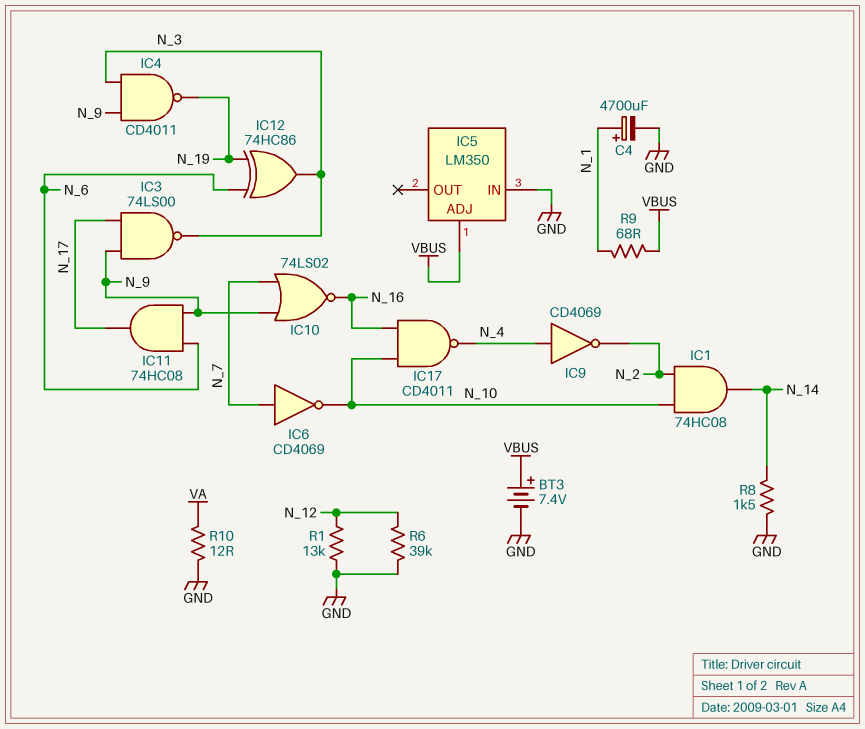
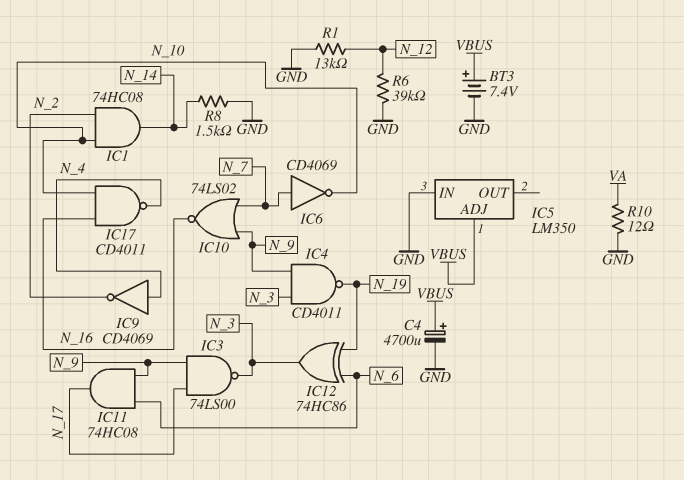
C4: 4700uF (plus N_1, minus GND) -> 4700uF (plus VBUS, minus GND)
R9: 68 (N_1, VBUS) -> none

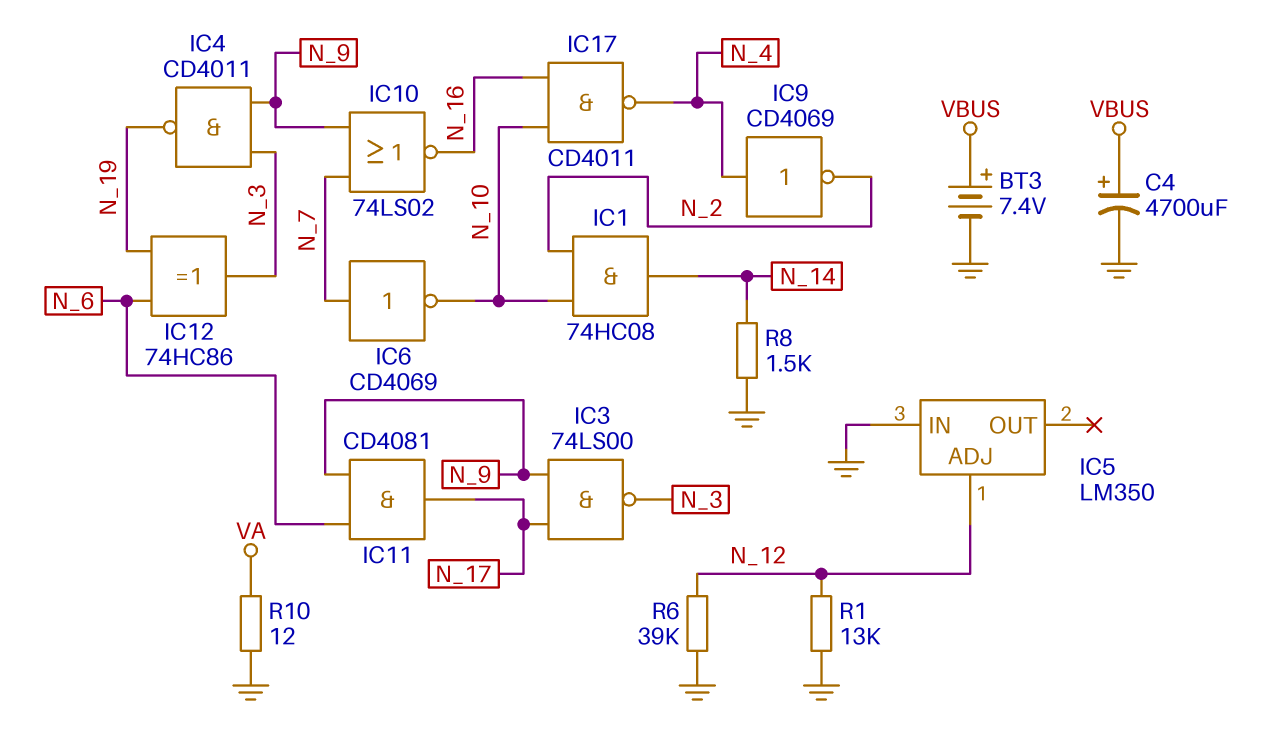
IC5 pin ADJ: VBUS -> N_12
IC11: AND 74HC08 (in N_6, in N_9, out N_17) -> AND CD4081 (in N_6, in N_9, out N_17)

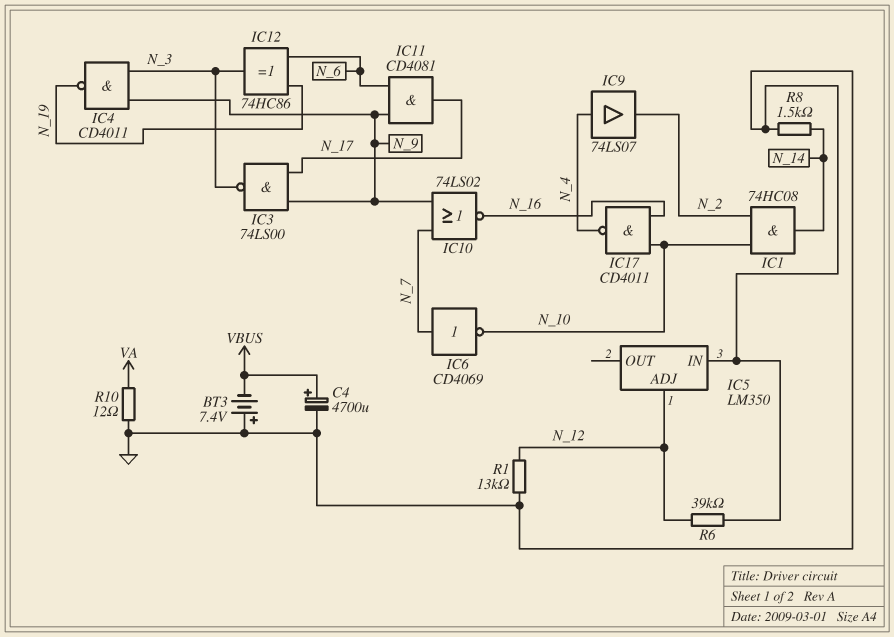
BT3: 7.4V (plus VBUS, minus GND) -> 7.4V (plus GND, minus VBUS)
IC9: NOT CD4069 (in N_4, out N_2) -> buffer 74LS07 (in N_4, out N_2)

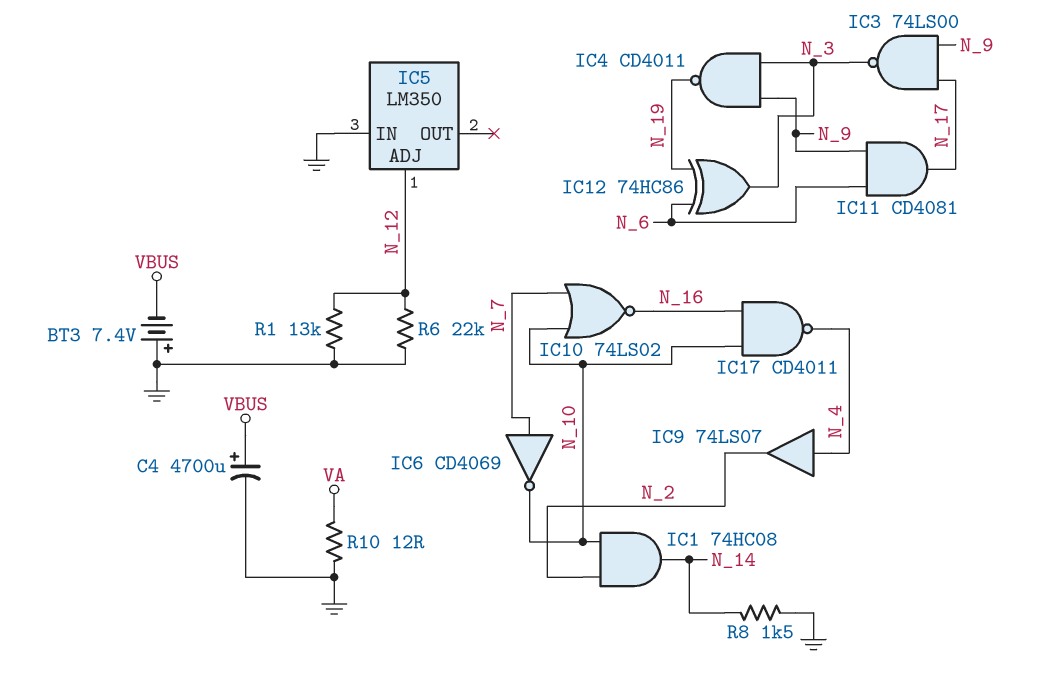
IC10: NOR 74LS02 (in N_7, in N_9, out N_16) -> NOR 74LS02 (in N_7, in N_10, out N_16)
R6: 39k (GND, N_12) -> 22k (GND, N_12)

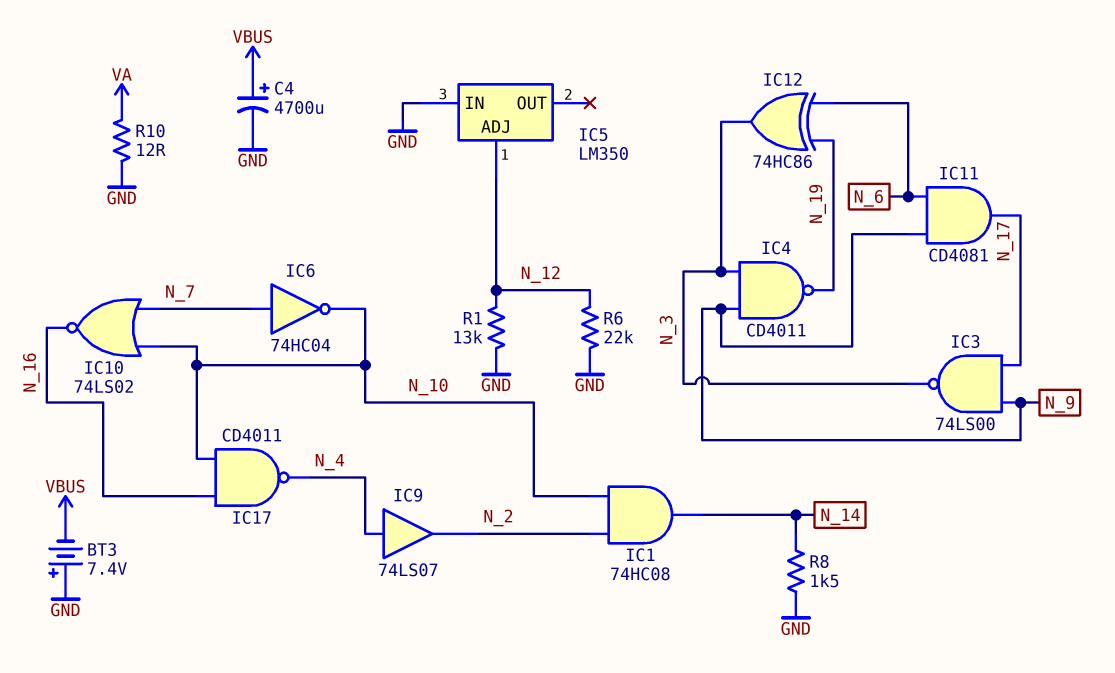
IC6: NOT CD4069 (in N_7, out N_10) -> NOT 74HC04 (in N_7, out N_10)

